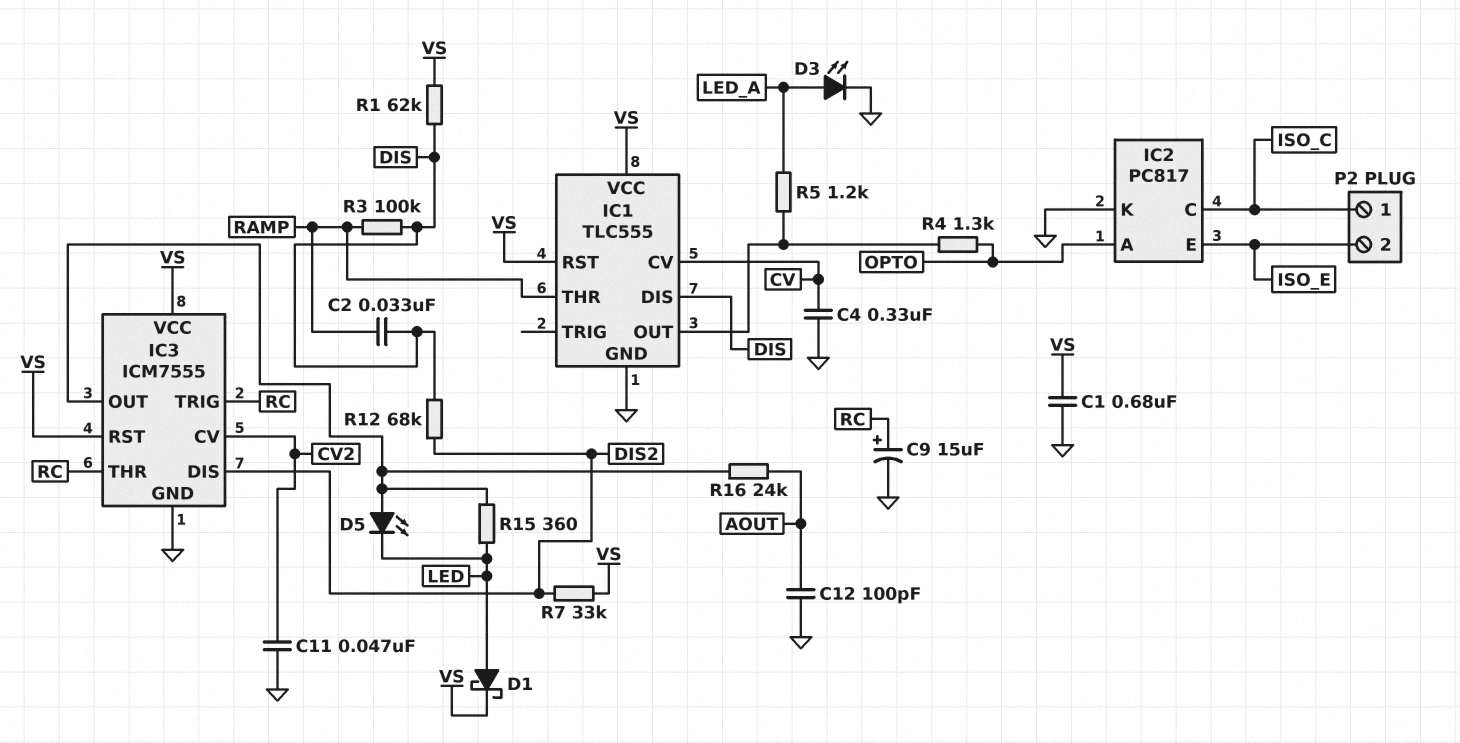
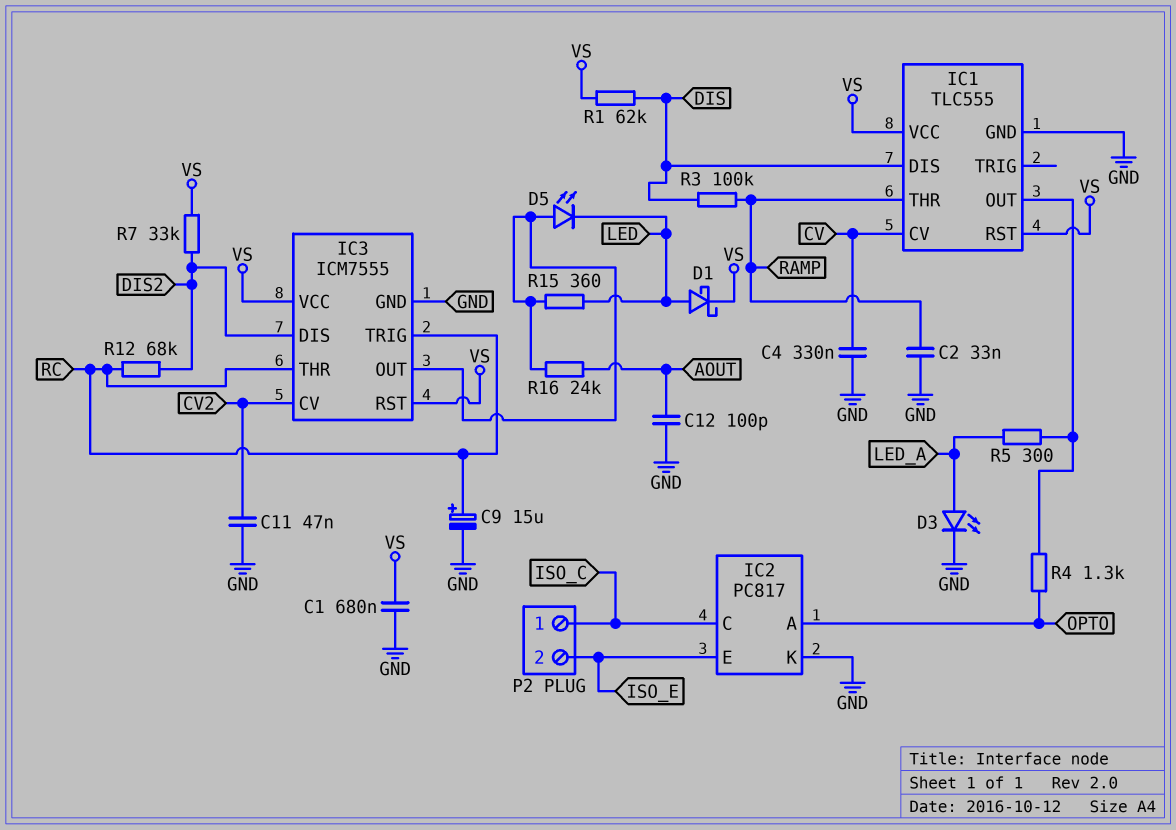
C2: 33nF (DIS, RAMP) -> 33nF (GND, RAMP)
R5: 1.2k (IC1/OUT, LED_A) -> 300 (IC1/OUT, LED_A)
R12: 68k (DIS, DIS2) -> 68k (DIS2, RC)

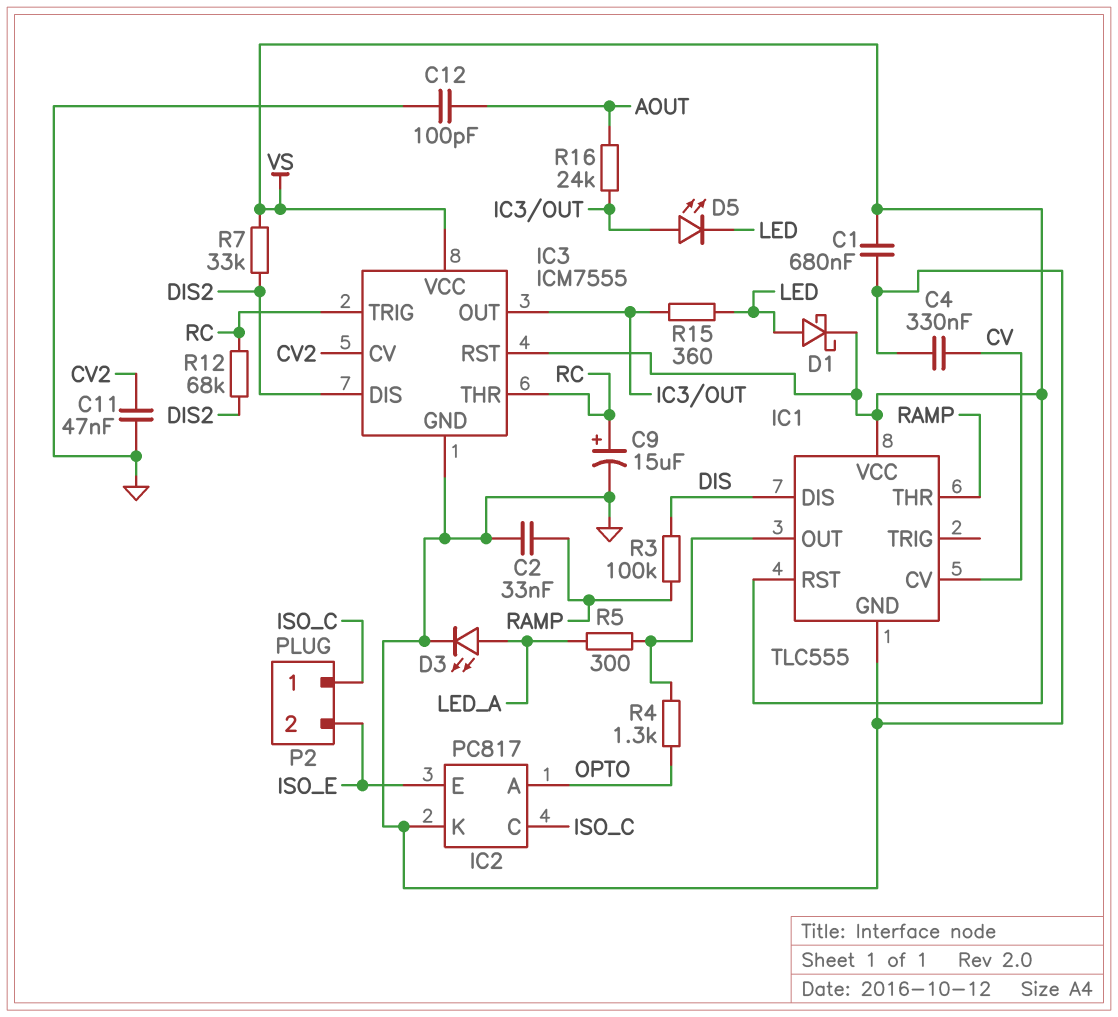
R1: 62k (DIS, VS) -> none

